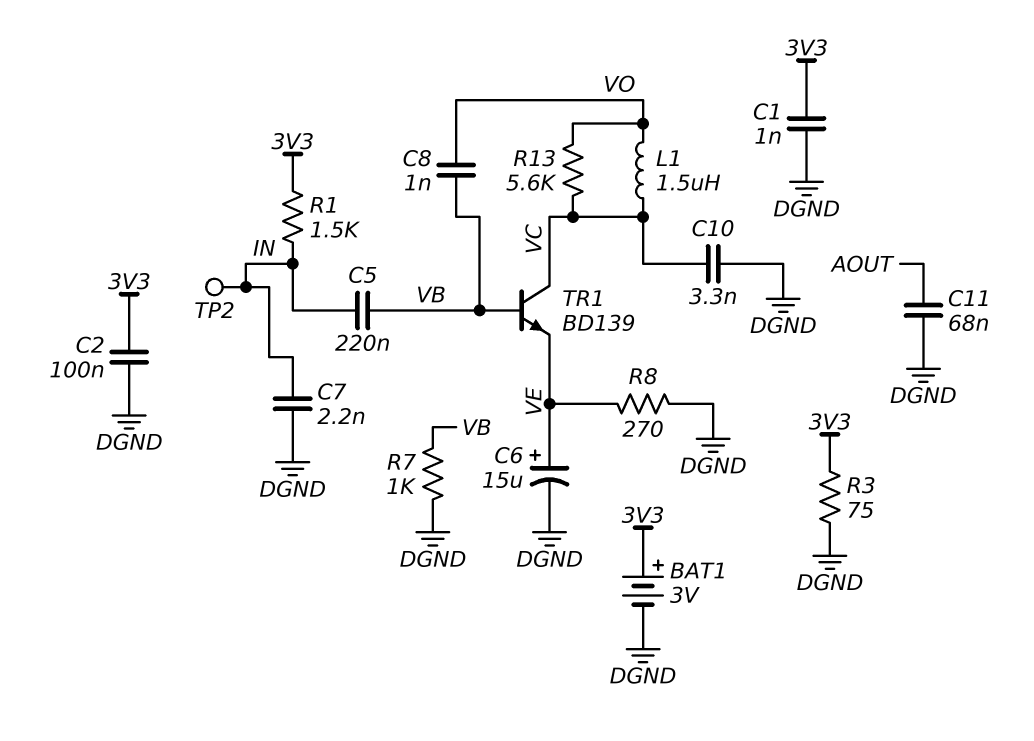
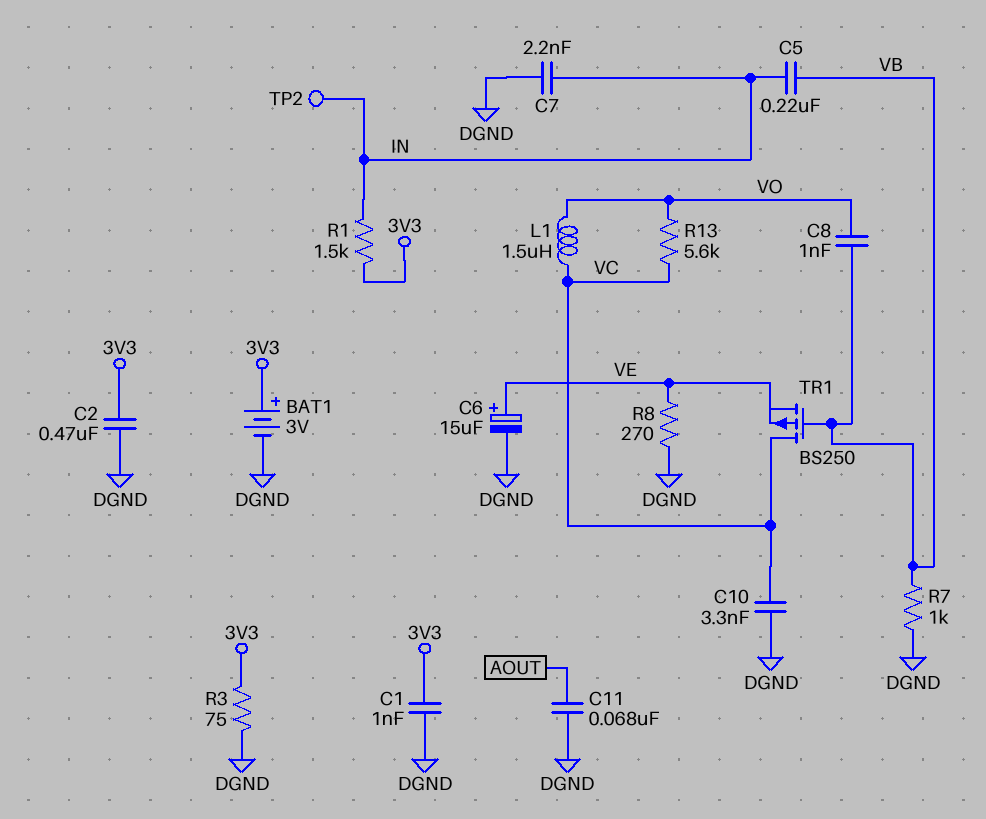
C2: 100nF (3V3, DGND) -> 470nF (3V3, DGND)
TR1: NPN BD139 (B VB, C VC, E VE) -> PMOS BS250 (G VB, D VC, S VE)

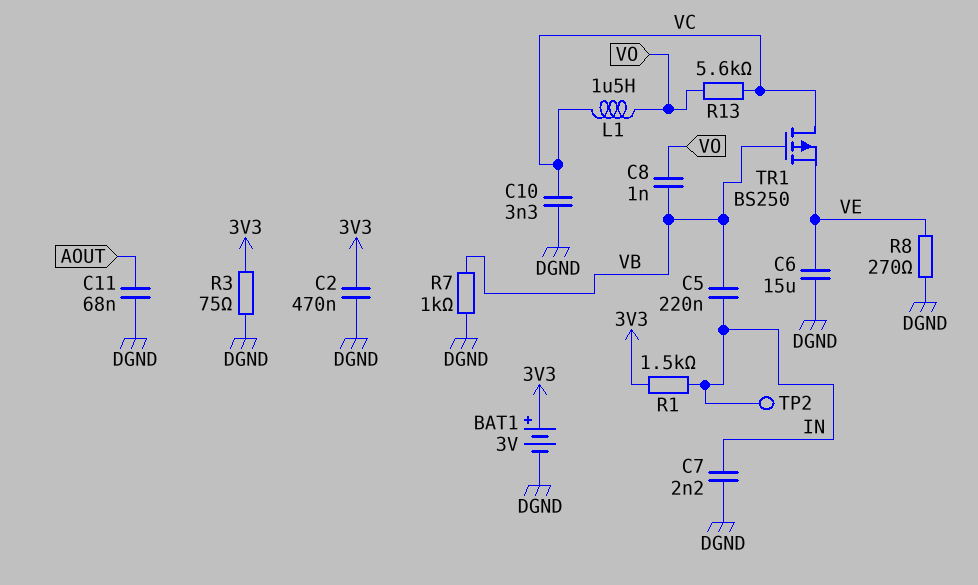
C1: 1nF (3V3, DGND) -> none
C6: 15uF (plus VE, minus DGND) -> 15uF (DGND, VE)

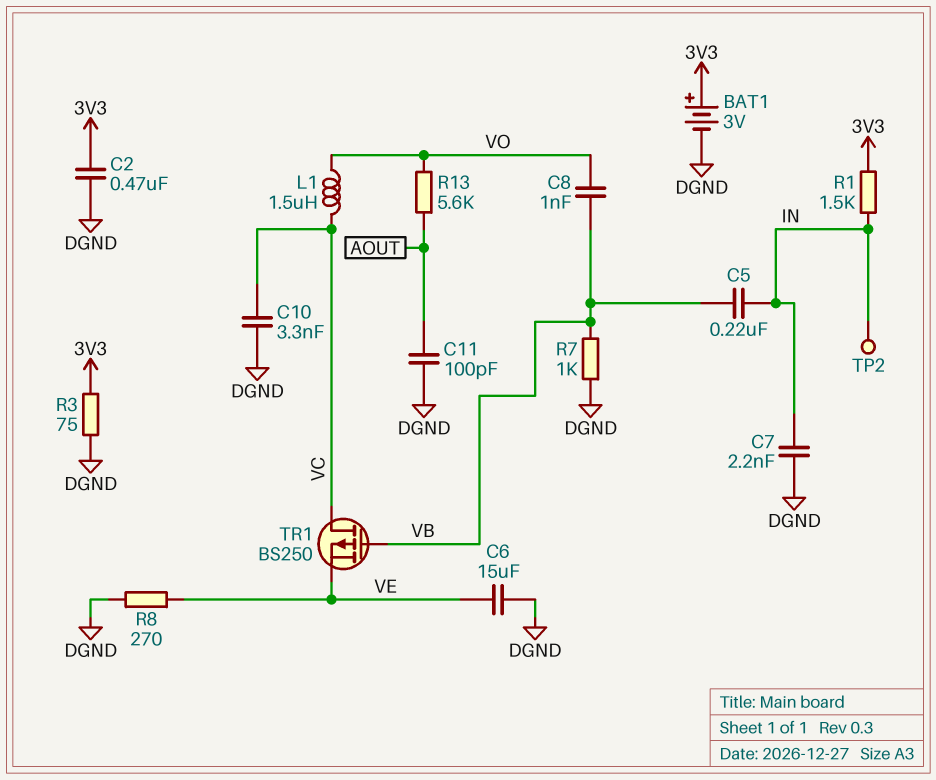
C11: 68nF (AOUT, DGND) -> 100pF (AOUT, DGND)
R13: 5.6k (VC, VO) -> 5.6k (AOUT, VO)

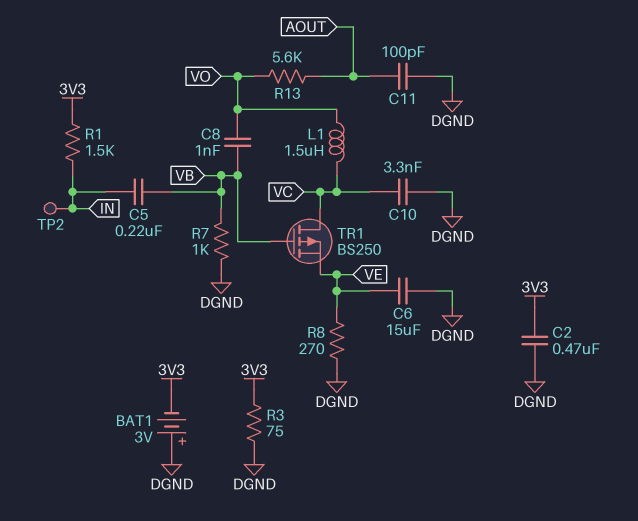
BAT1: 3V (plus 3V3, minus DGND) -> 3V (plus DGND, minus 3V3)
C7: 2.2nF (DGND, IN) -> none

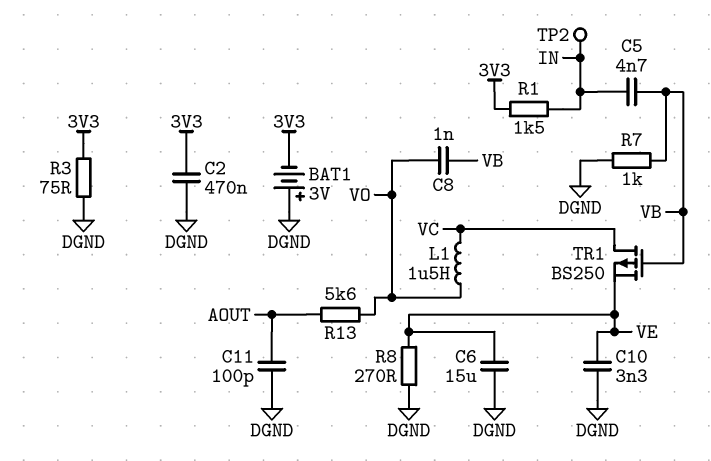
C5: 220nF (IN, VB) -> 4.7nF (IN, VB)
C10: 3.3nF (DGND, VC) -> 3.3nF (DGND, VE)

